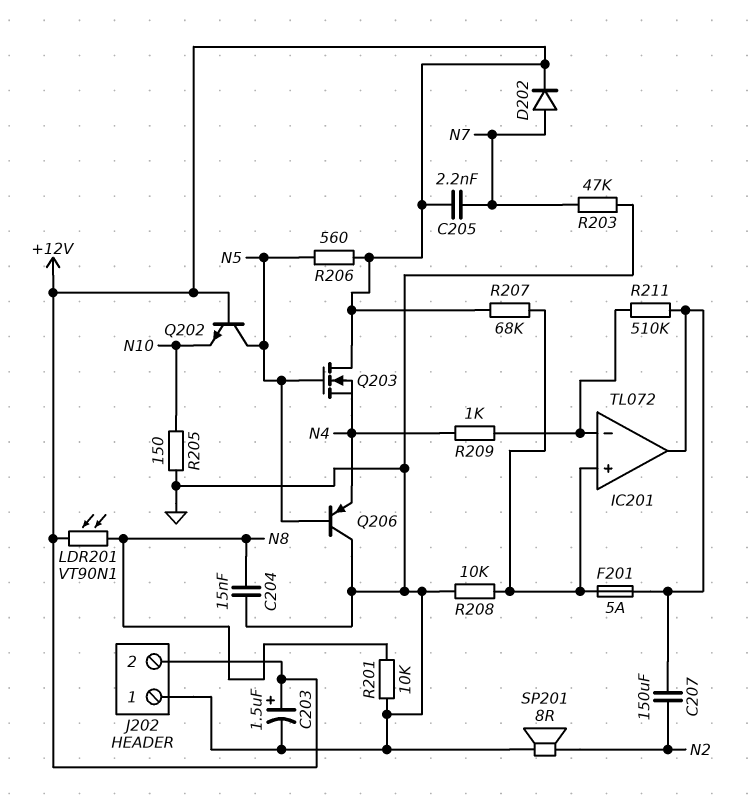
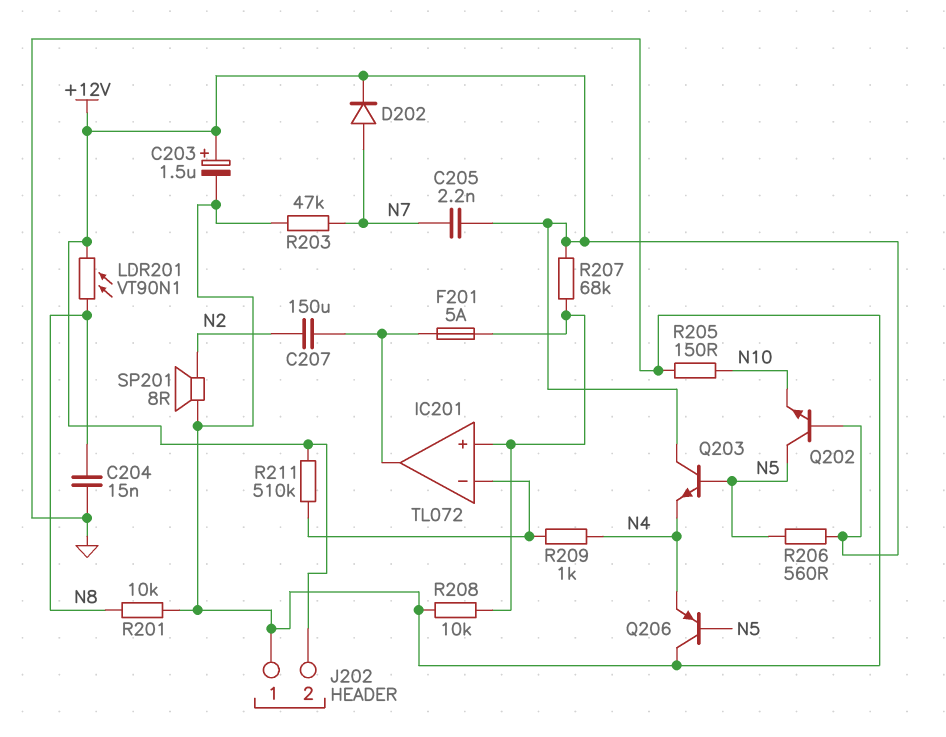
Q203: NMOS (G N5, D +12V, S N4) -> NPN (B N5, C +12V, E N4)
R211: 510k (IC201/in-, IC201/out) -> 510k (+12V, IC201/in-)

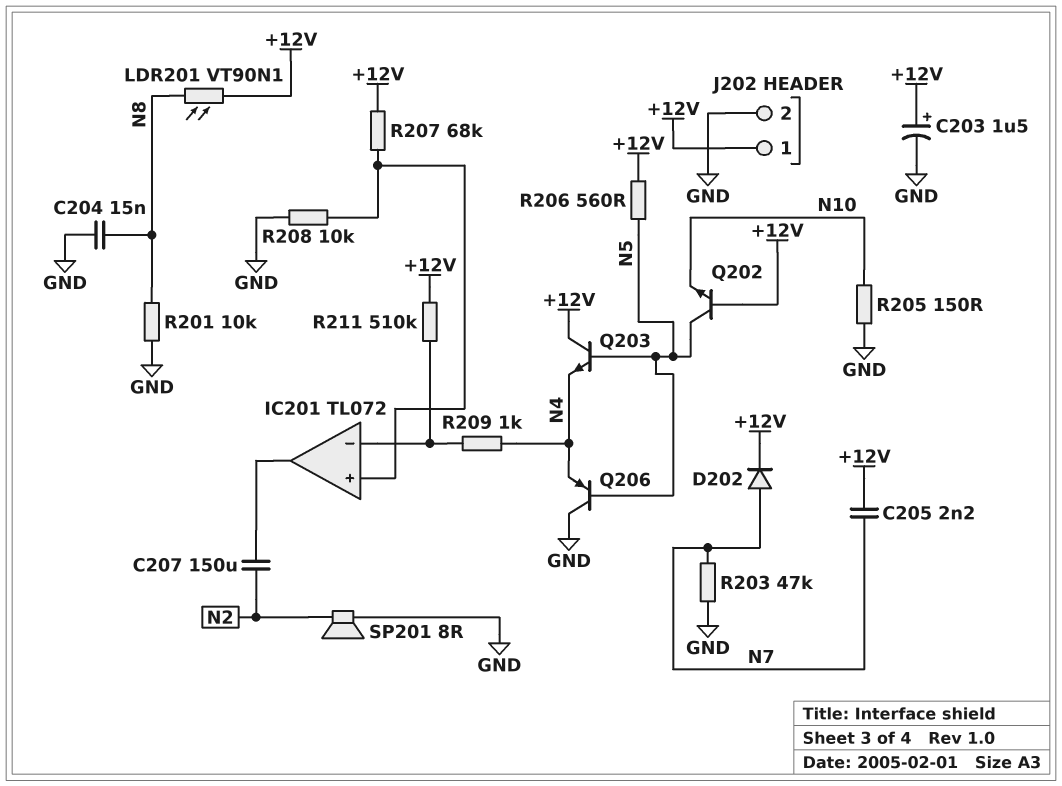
F201: 5A (IC201/in+, IC201/out) -> none
J202 pin 1: GND -> +12V
J202 pin 2: +12V -> GND

